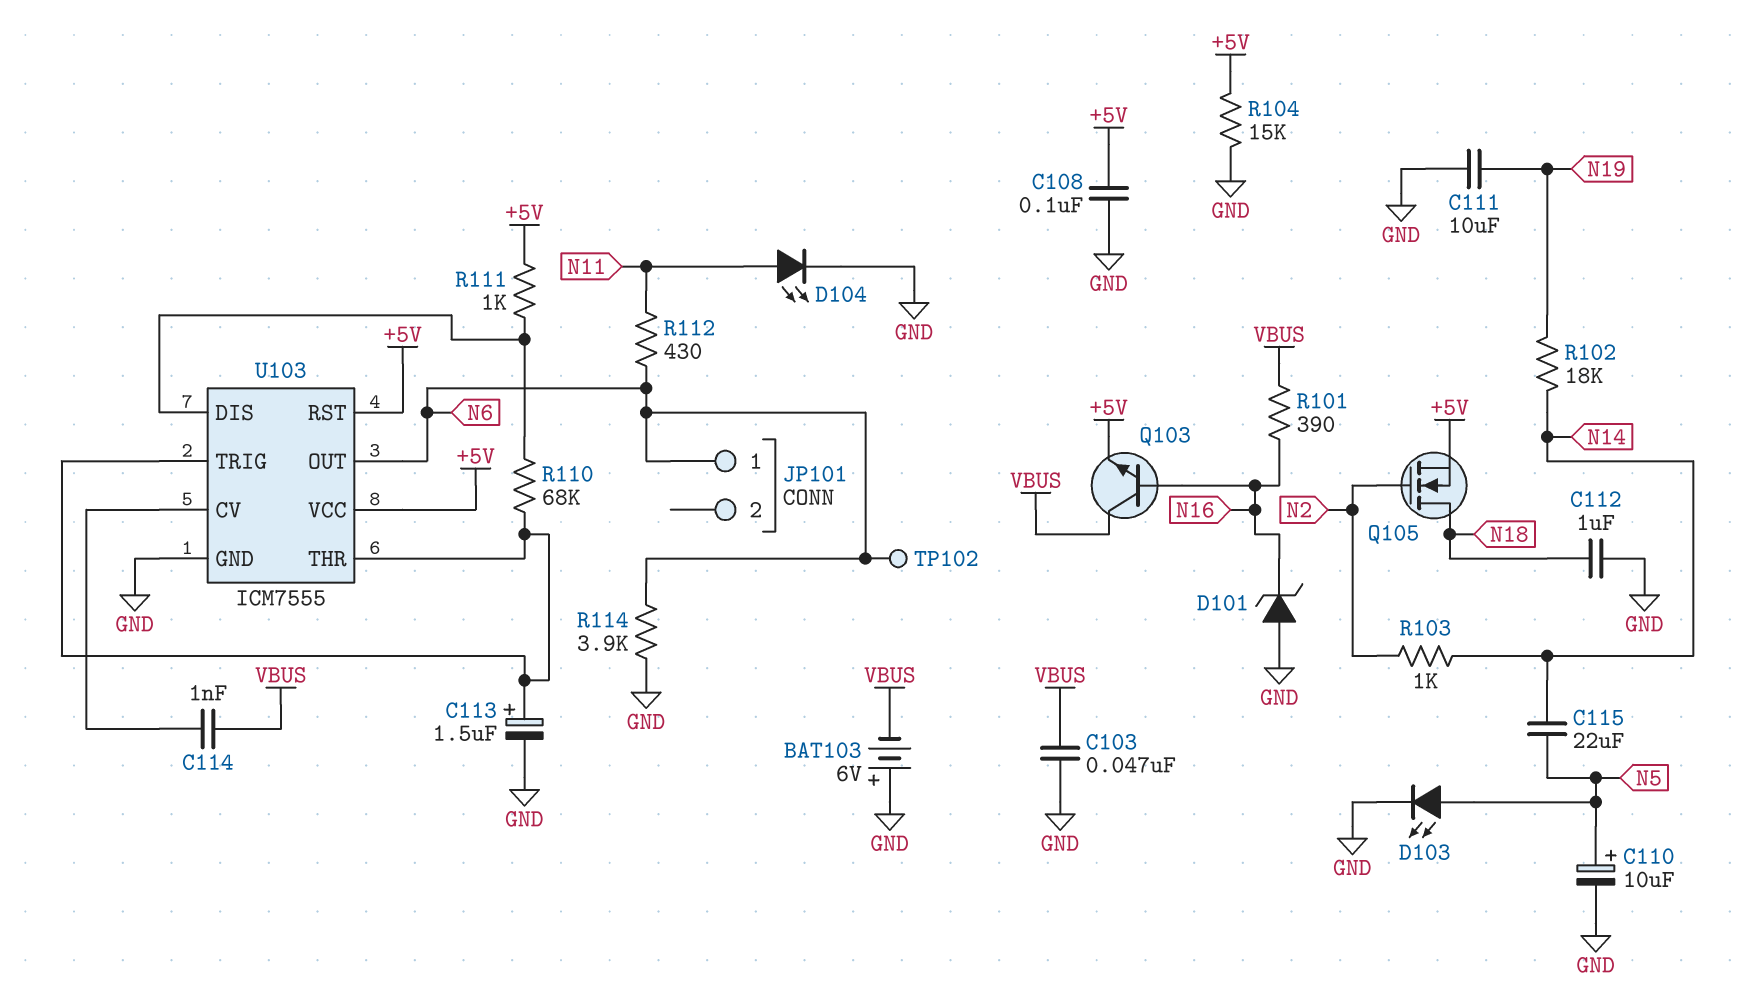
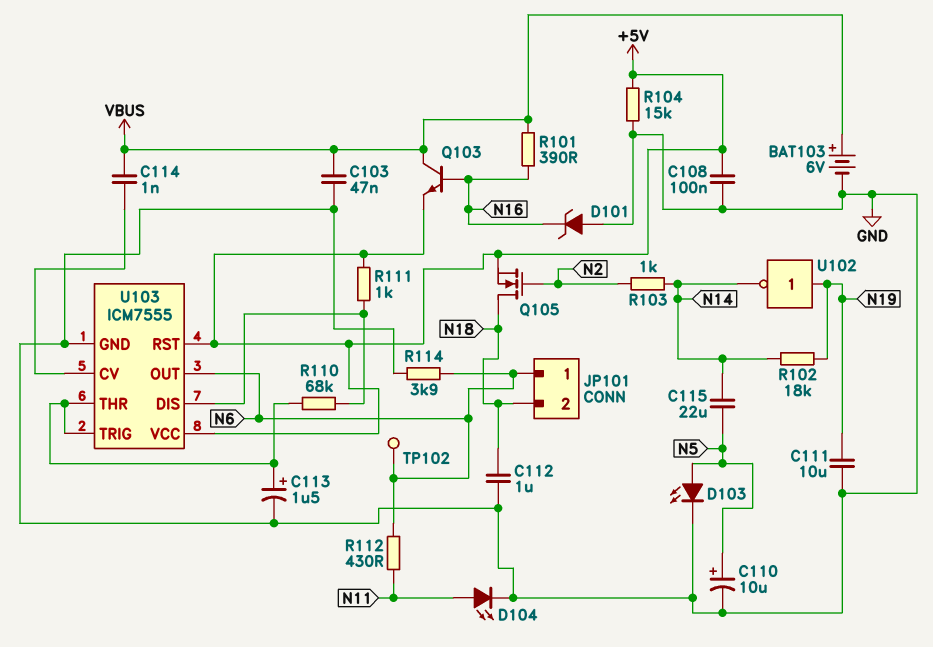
BAT103: 6V (plus GND, minus VBUS) -> 6V (plus VBUS, minus GND)
JP101 pin 2: none -> N18
U102: none -> NOT (in N19, out N14)

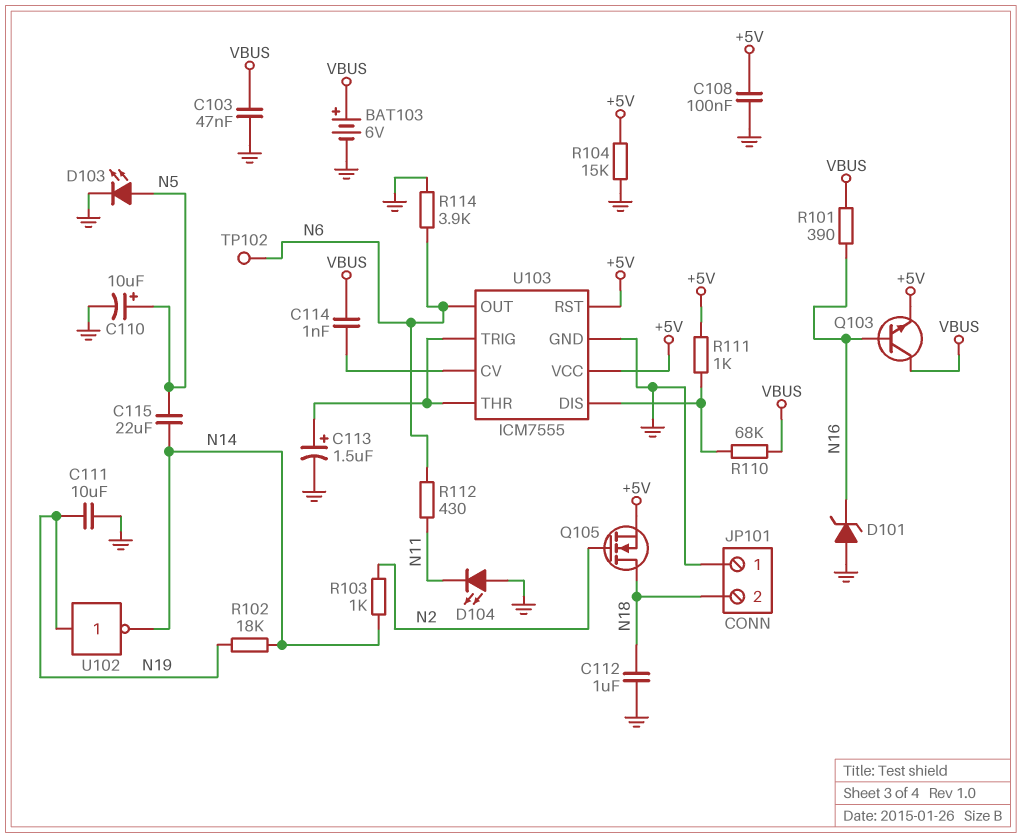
D104: LED (A N11, K GND) -> LED (A GND, K N11)
JP101 pin 1: N6 -> GND
R110: 68k (U103/DIS, U103/THR) -> 68k (U103/DIS, VBUS)

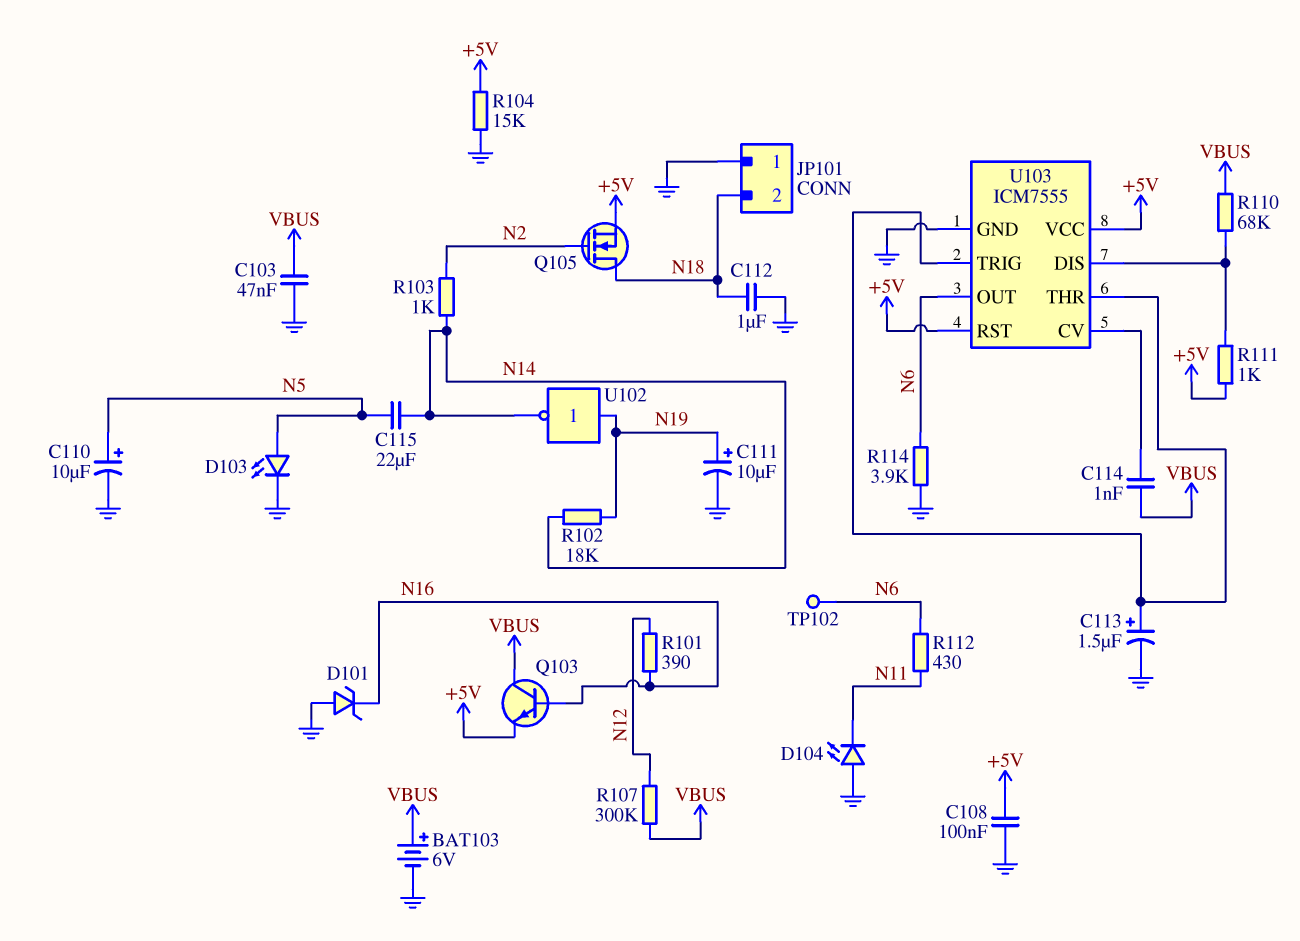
C111: 10uF (GND, N19) -> 10uF (plus N19, minus GND)
R101: 390 (N16, VBUS) -> 390 (N12, N16)
R107: none -> 300k (N12, VBUS)

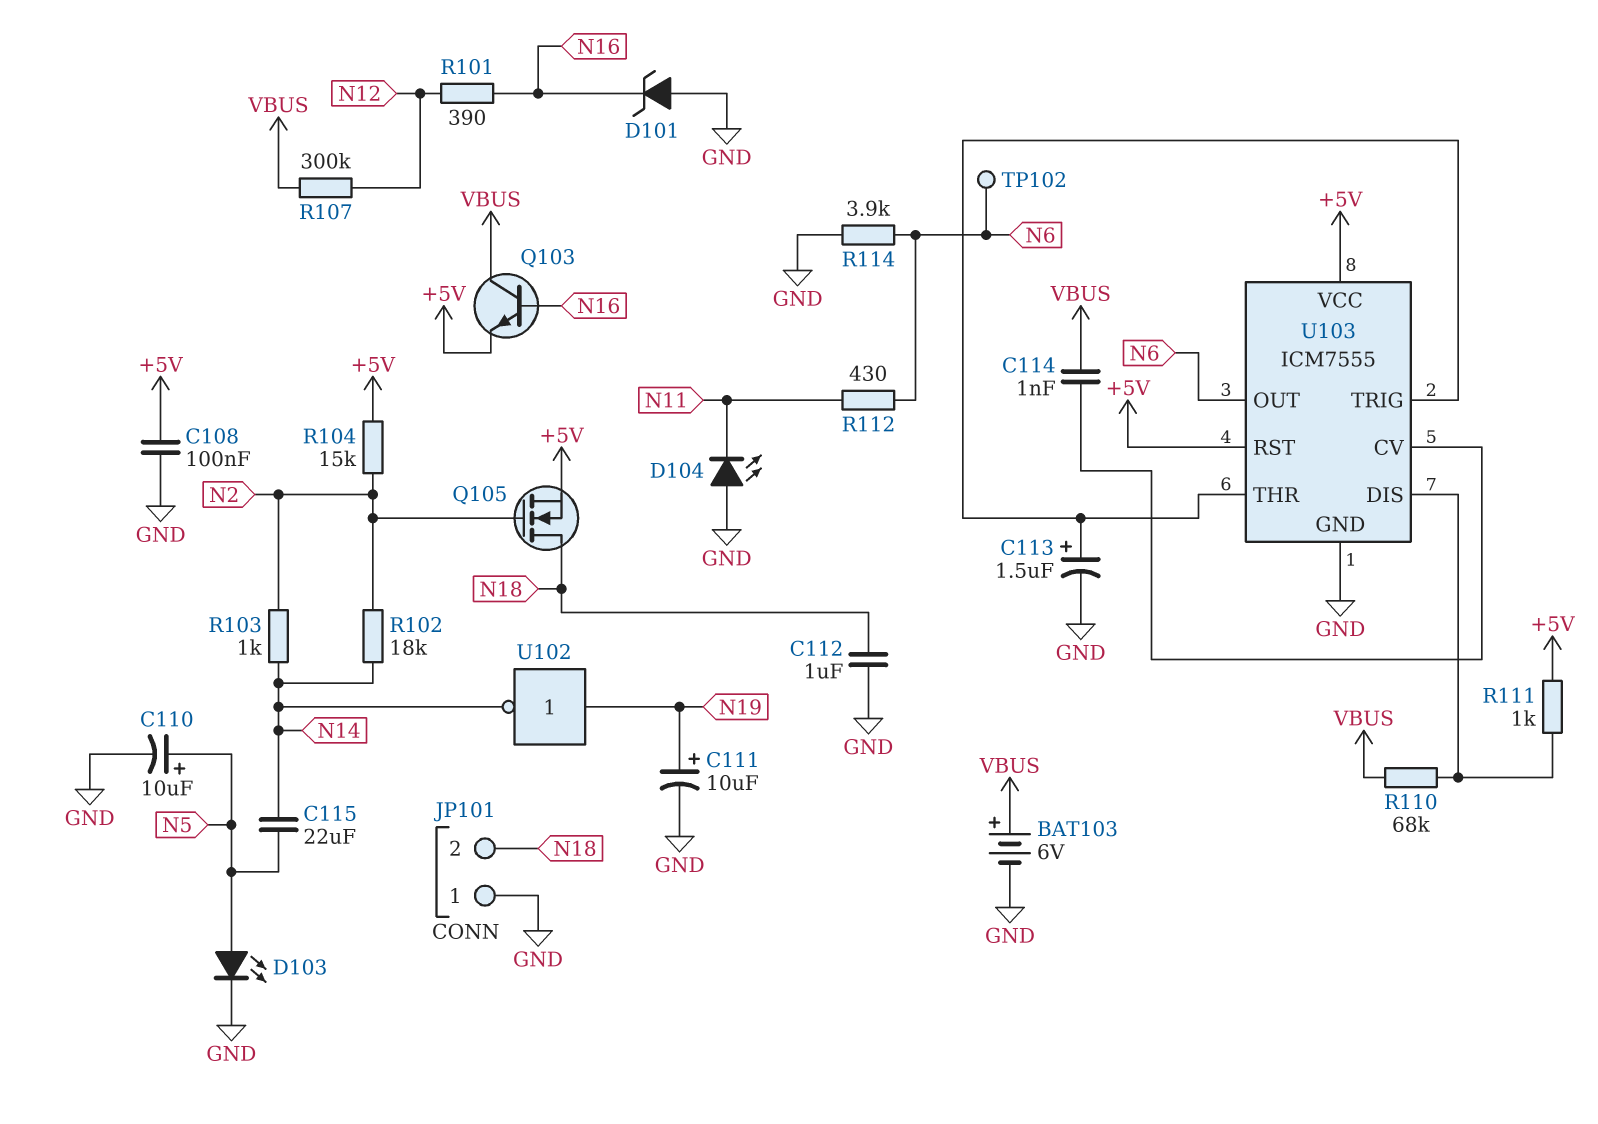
C103: 47nF (GND, VBUS) -> none
R102: 18k (N14, N19) -> 18k (N2, N14)
R104: 15k (+5V, GND) -> 15k (+5V, N2)

